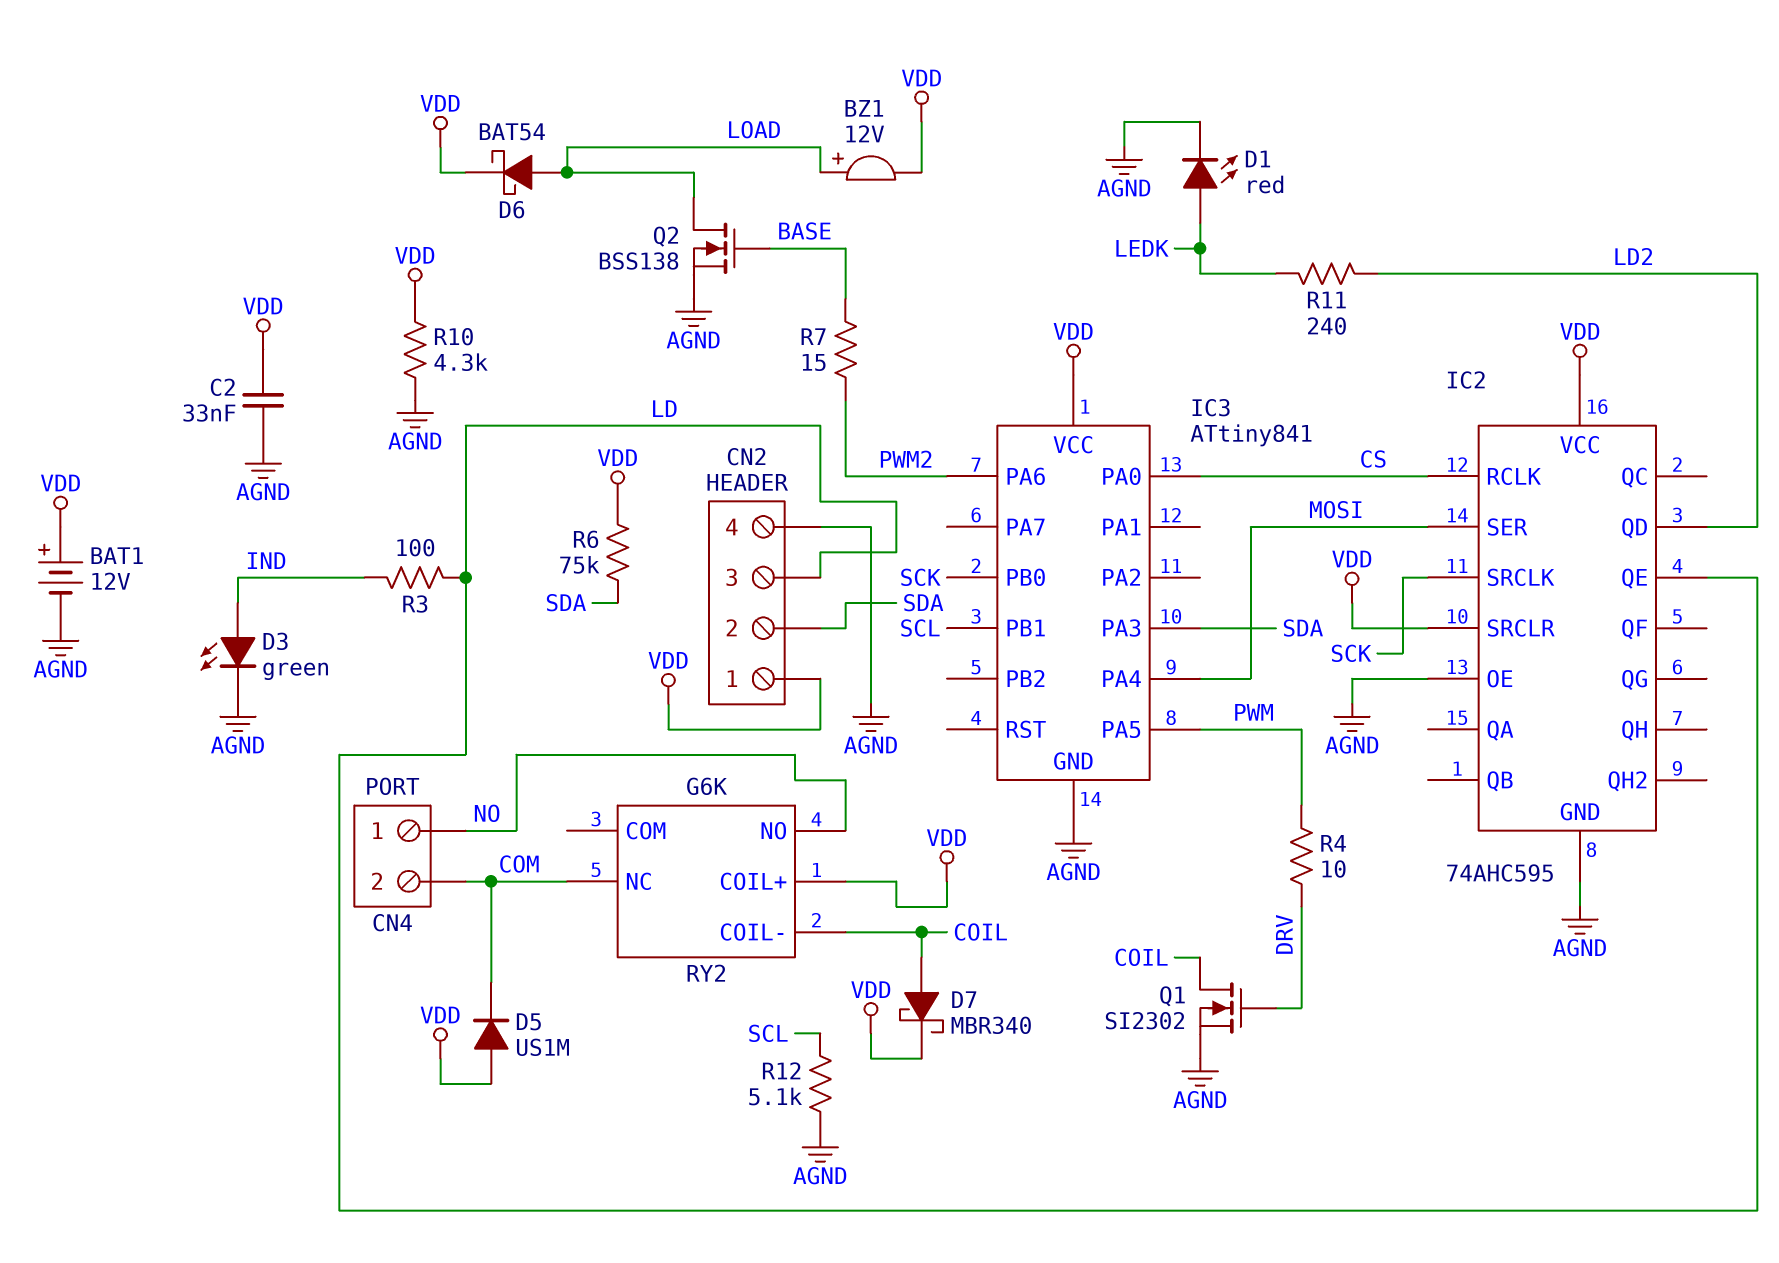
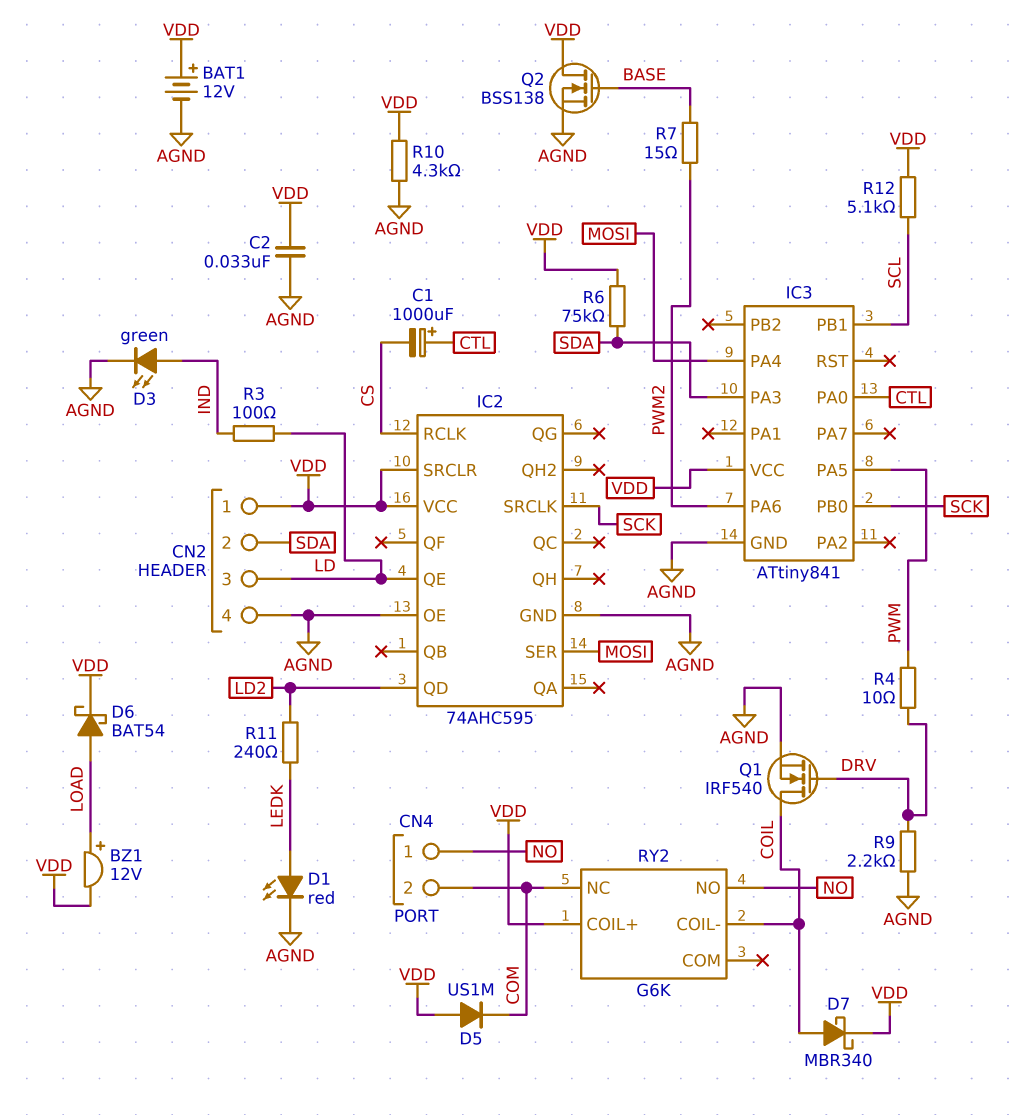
C1: none -> 1000uF (plus CTL, minus CS)
IC3 pin PA0: CS -> CTL
Q1: NMOS SI2302 (G DRV, D COIL, S AGND) -> NMOS IRF540 (G DRV, D COIL, S AGND)
Q2: NMOS BSS138 (G BASE, D LOAD, S AGND) -> NMOS BSS138 (G BASE, D VDD, S AGND)
R9: none -> 2.2k (AGND, DRV)
R12: 5.1k (AGND, SCL) -> 5.1k (SCL, VDD)

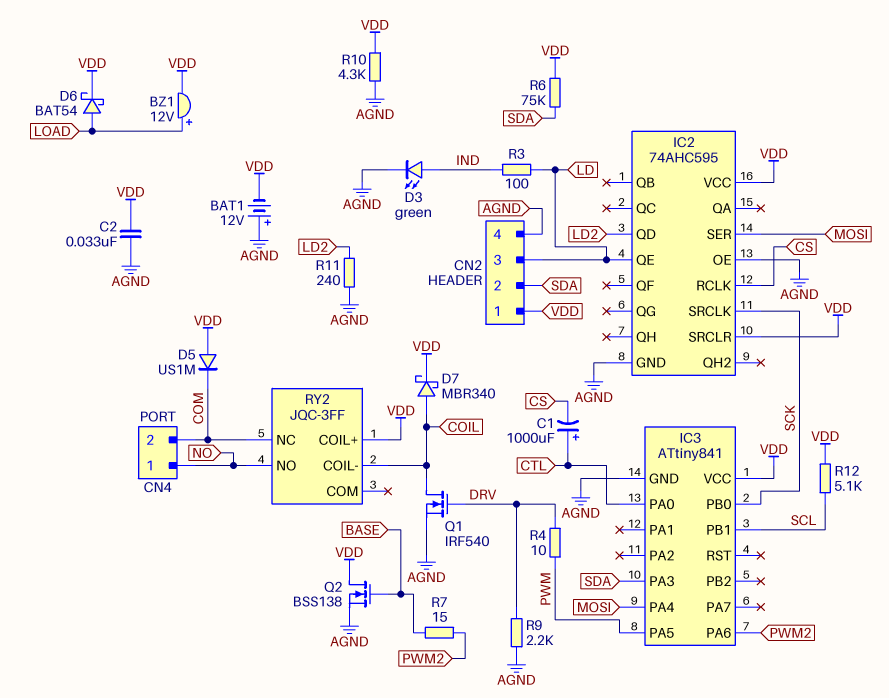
BAT1: 12V (plus VDD, minus AGND) -> 12V (plus AGND, minus VDD)
D1: LED red (A LEDK, K AGND) -> none
R11: 240 (LD2, LEDK) -> 240 (AGND, LD2)
RY2: G6K -> JQC-3FF

